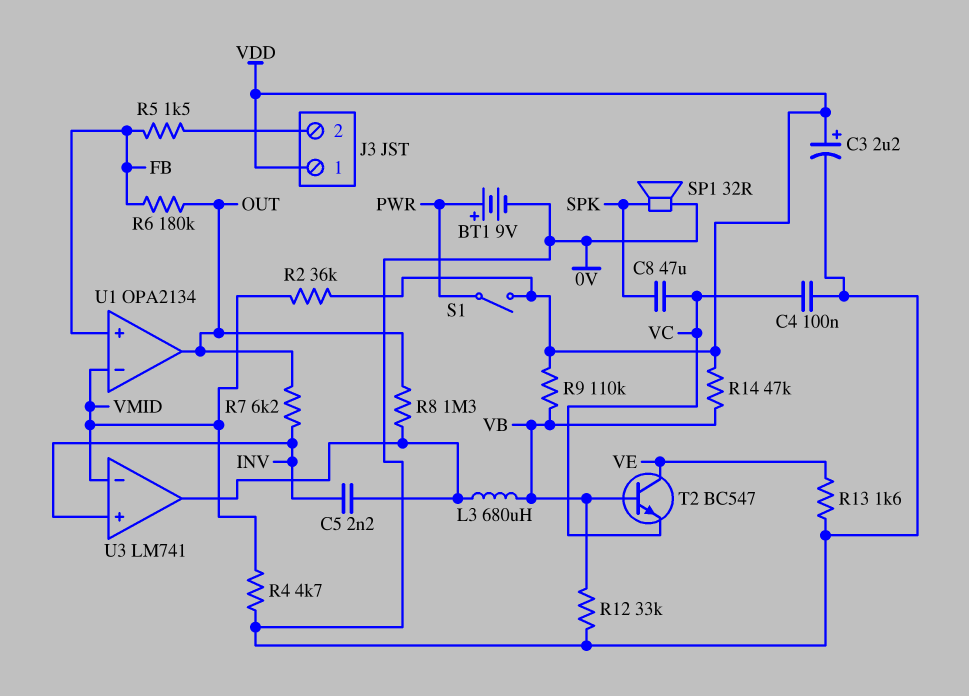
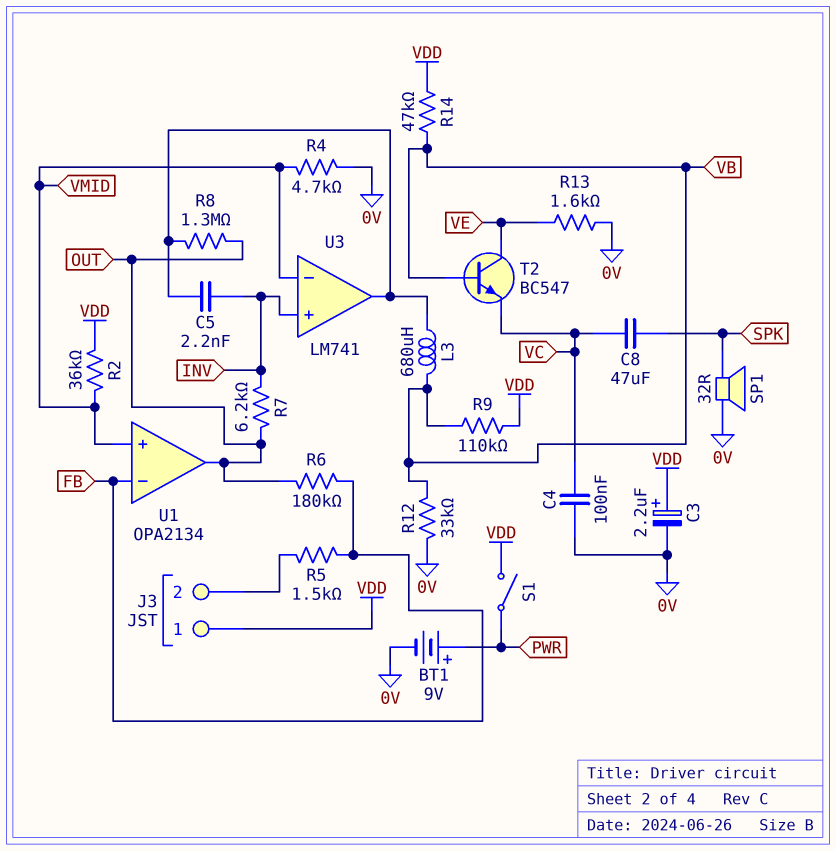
U1 pin in+: FB -> VMID
U1 pin in-: VMID -> FB

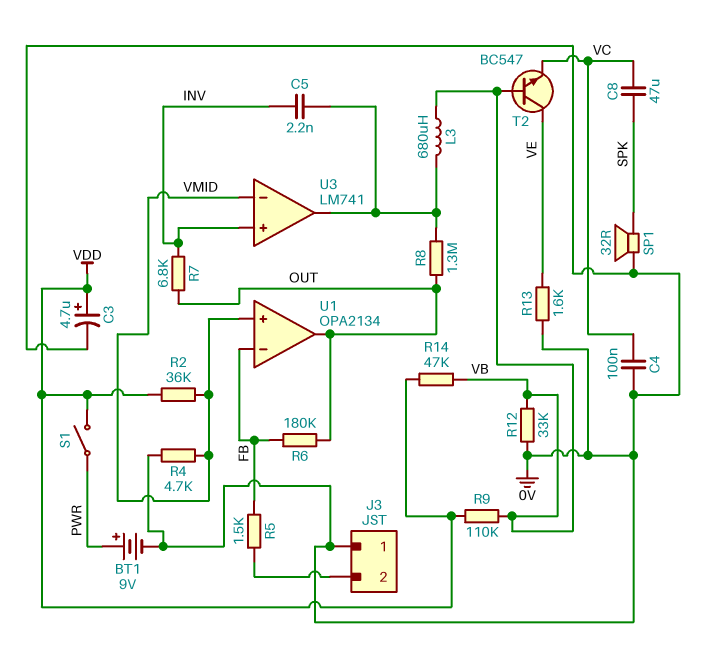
C3: 2.2uF (plus VDD, minus 0V) -> 4.7uF (plus VDD, minus 0V)
J3 pin 1: VDD -> 0V
R7: 6.2k (INV, OUT) -> 6.8k (INV, OUT)

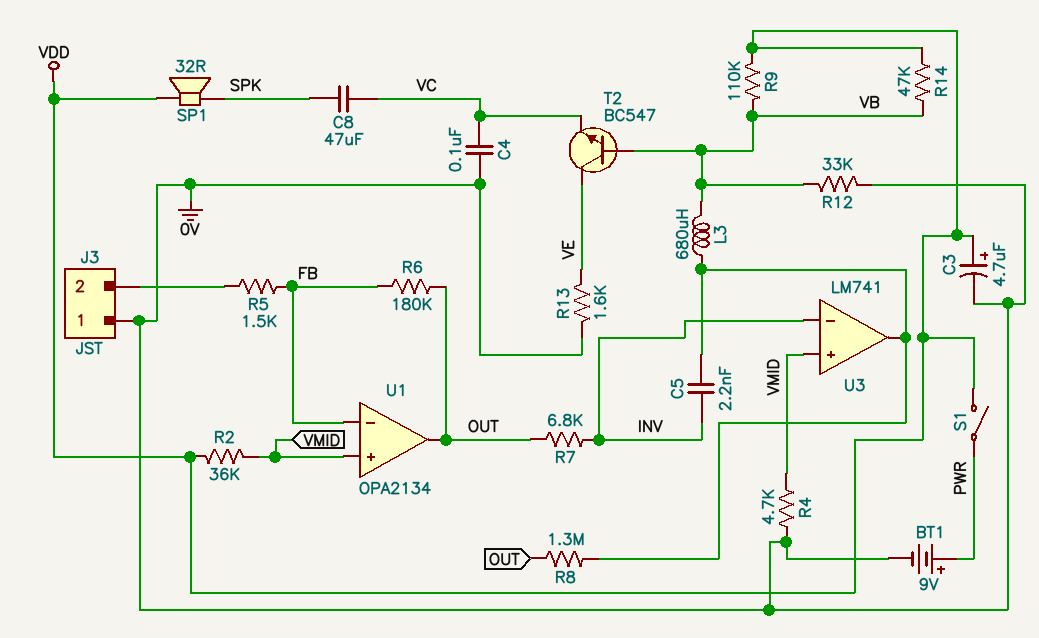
SP1: speaker 32R (0V, SPK) -> speaker 32R (SPK, VDD)
U3 pin in+: INV -> VMID
U3 pin in-: VMID -> INV

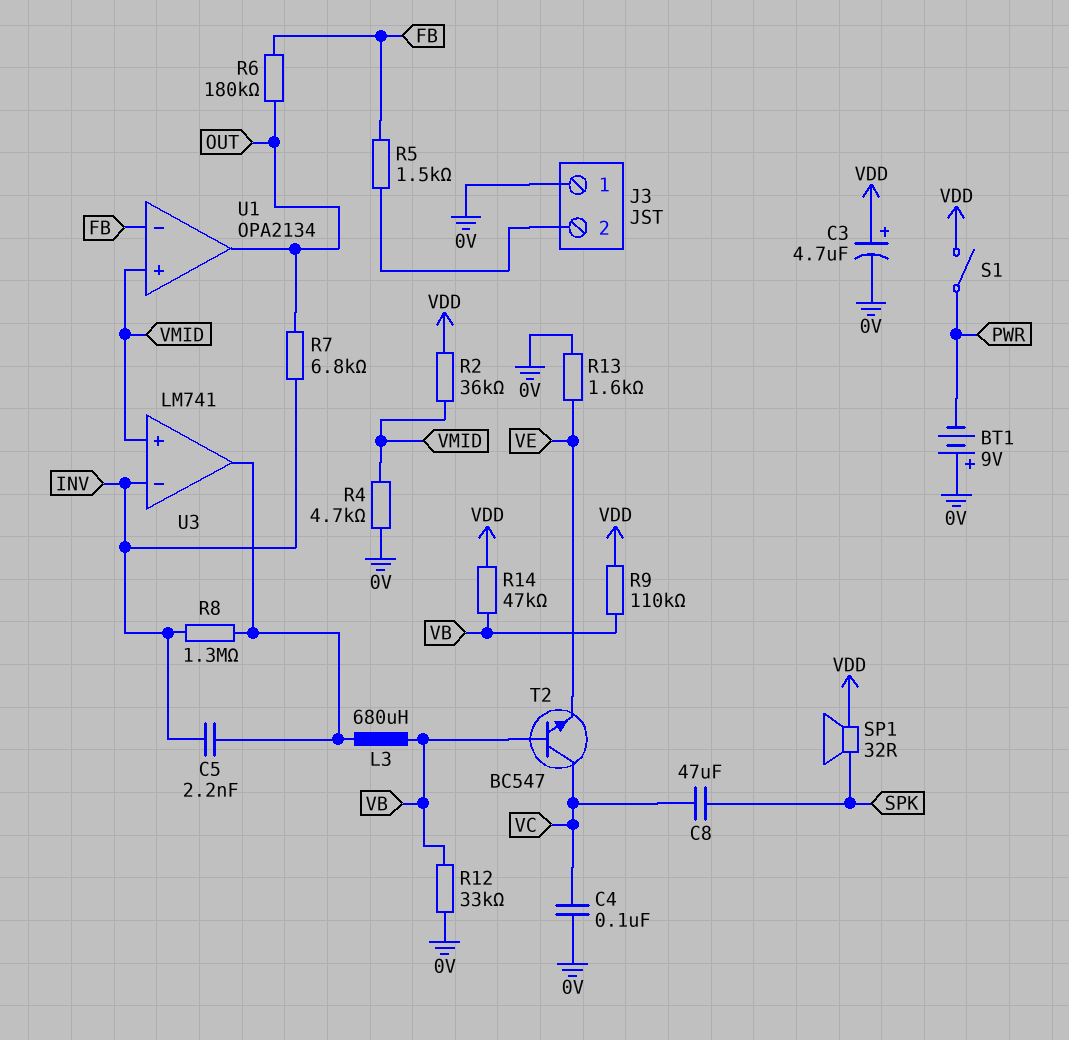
BT1: 9V (plus PWR, minus 0V) -> 9V (plus 0V, minus PWR)
R8: 1.3M (OUT, U3/out) -> 1.3M (INV, U3/out)
T2: NPN BC547 (B VB, C VE, E VC) -> NPN BC547 (B VB, C VC, E VE)

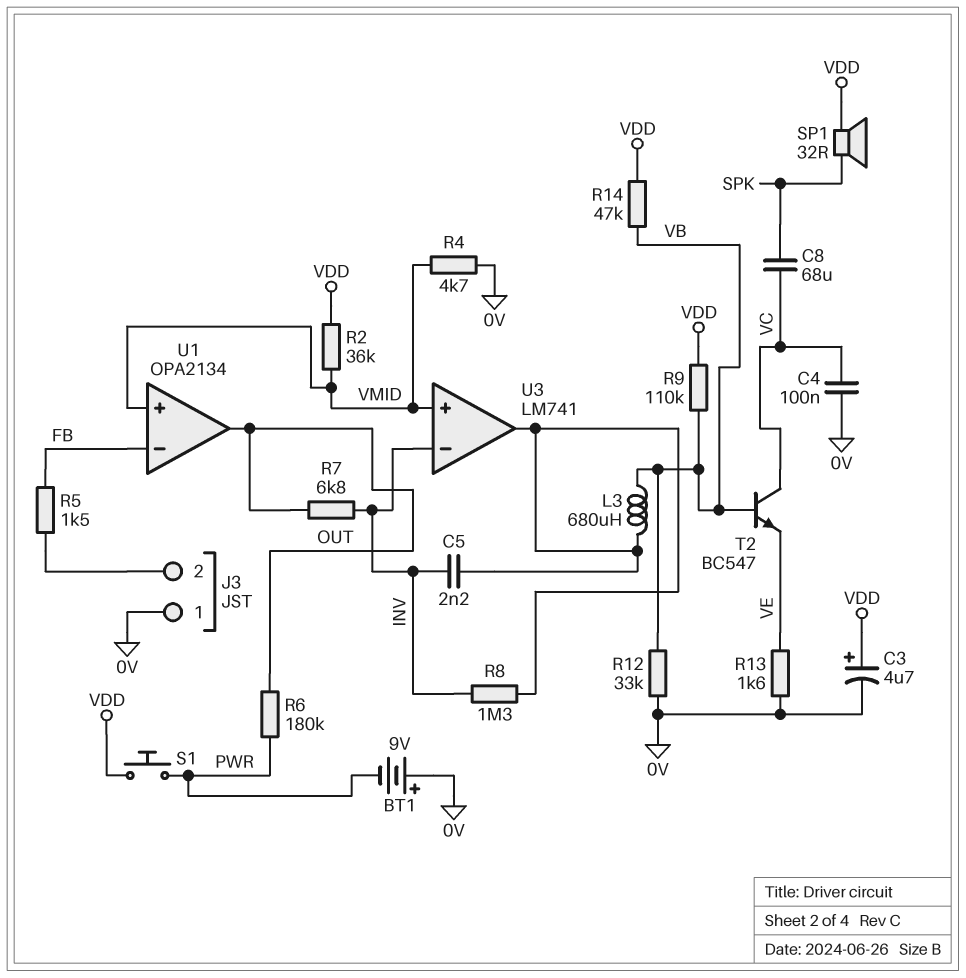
C8: 47uF (SPK, VC) -> 68uF (SPK, VC)
R6: 180k (FB, OUT) -> 180k (OUT, PWR)
S1: switch (PWR, VDD) -> button (PWR, VDD)

